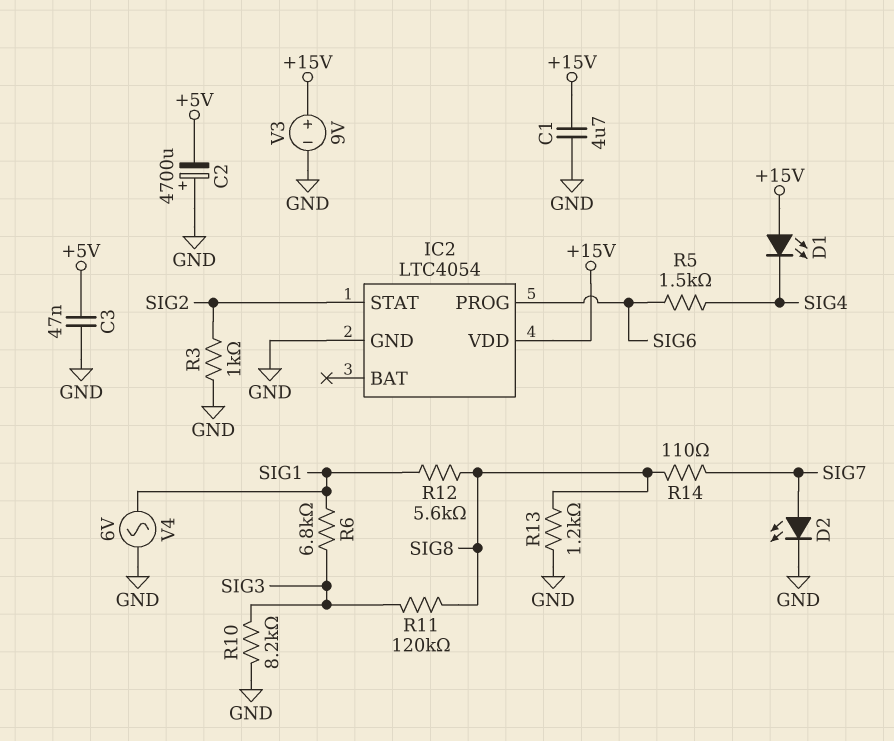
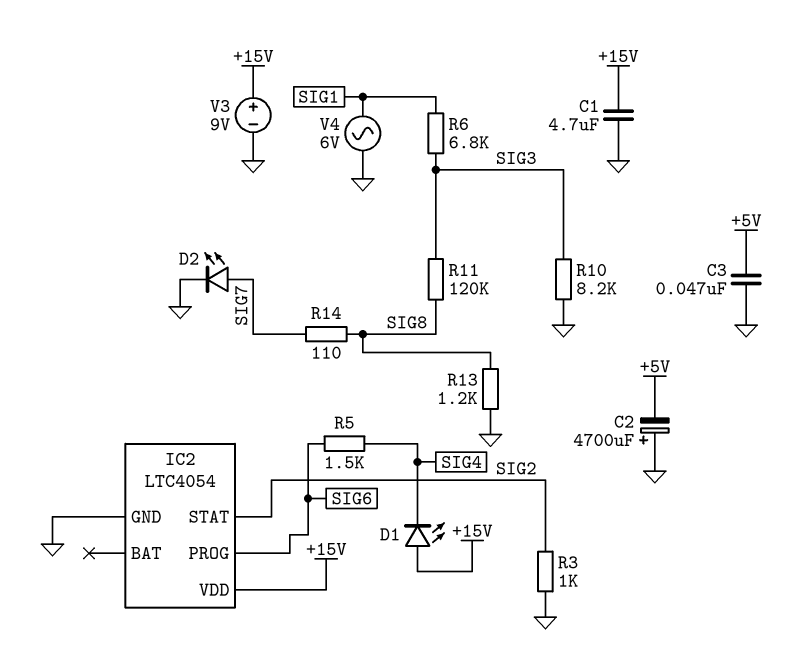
R12: 5.6k (SIG1, SIG8) -> none

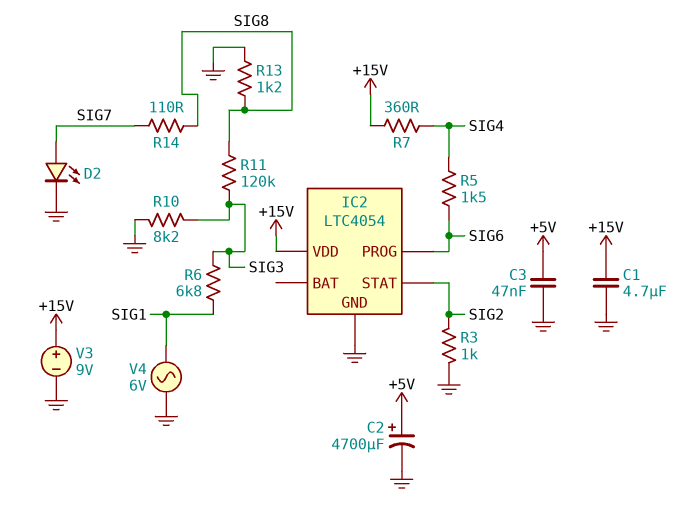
C2: 4700uF (plus GND, minus +5V) -> 4700uF (plus +5V, minus GND)
D1: LED (A +15V, K SIG4) -> none
R7: none -> 360 (+15V, SIG4)

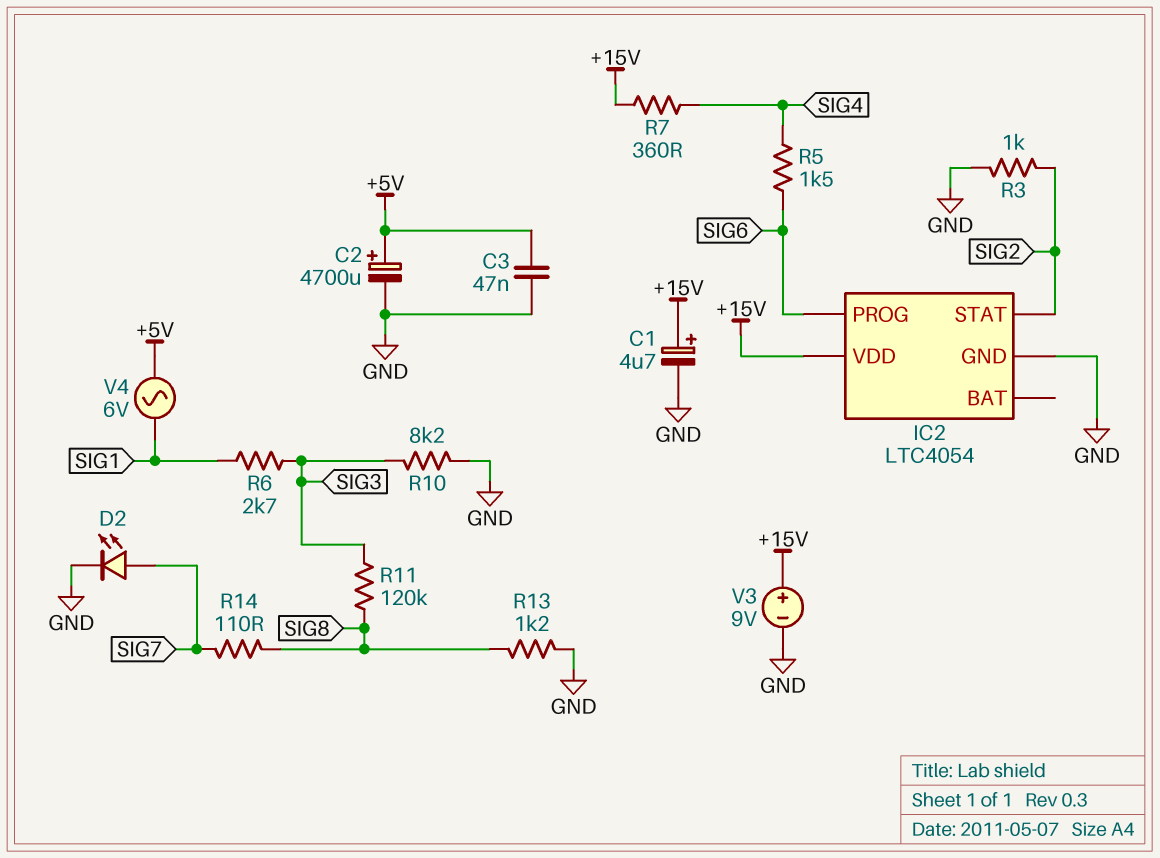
C1: 4.7uF (+15V, GND) -> 4.7uF (plus +15V, minus GND)
R6: 6.8k (SIG1, SIG3) -> 2.7k (SIG1, SIG3)
V4: AC 6V (GND, SIG1) -> AC 6V (+5V, SIG1)

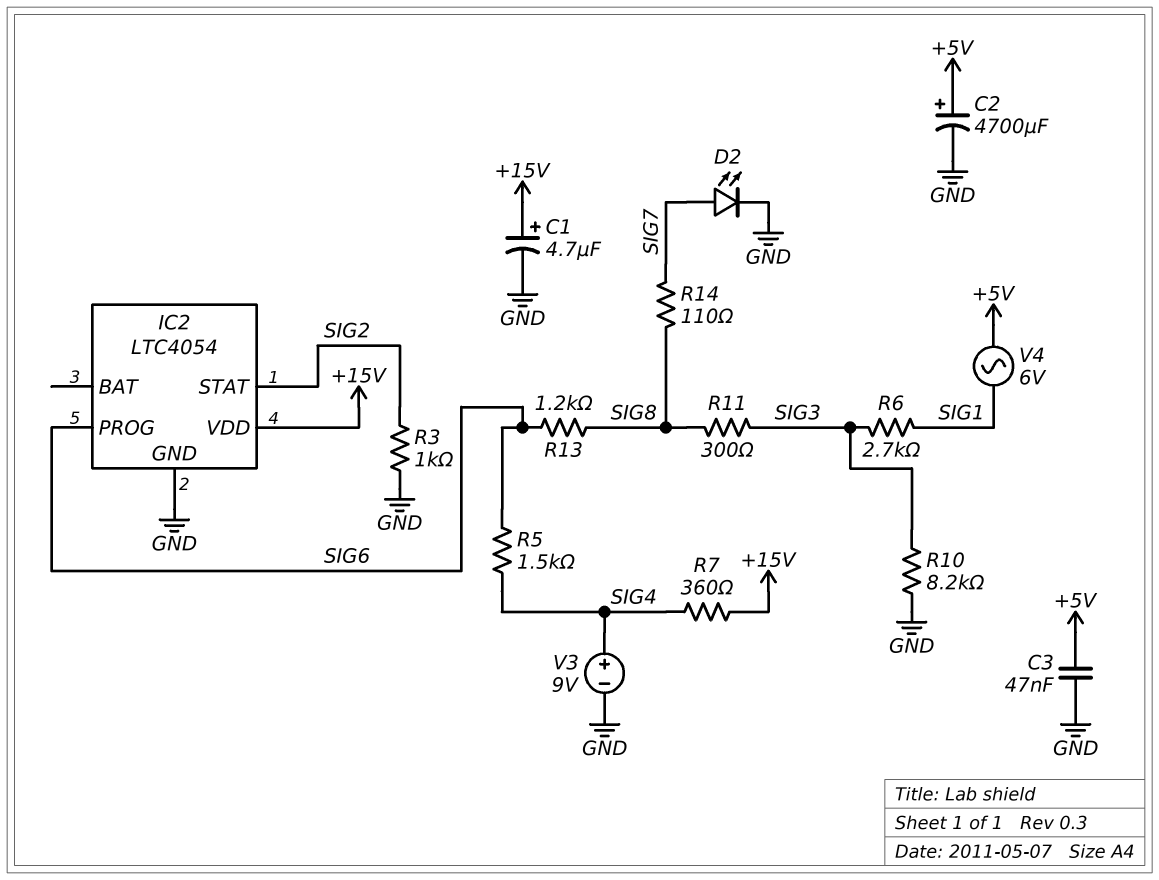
R11: 120k (SIG3, SIG8) -> 300 (SIG3, SIG8)
R13: 1.2k (GND, SIG8) -> 1.2k (SIG6, SIG8)
V3: 9V (plus +15V, minus GND) -> 9V (plus SIG4, minus GND)

